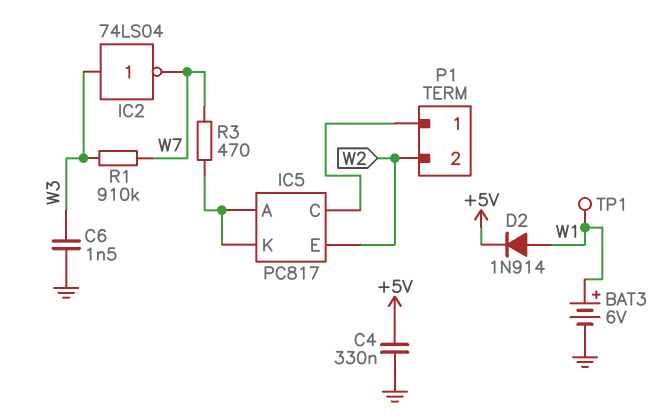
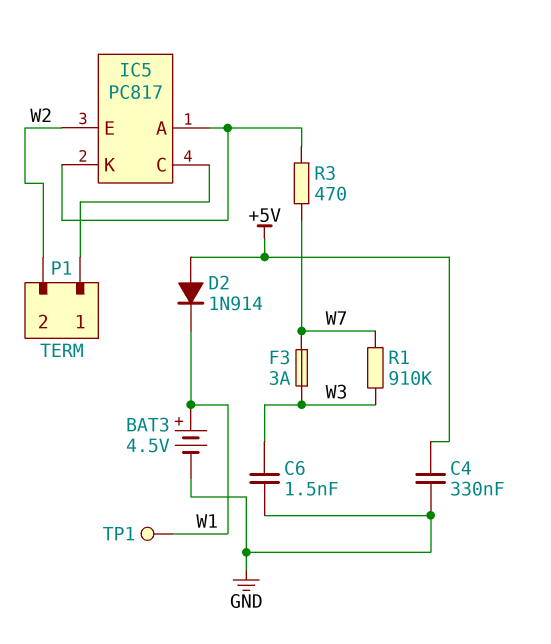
BAT3: 6V (plus W1, minus GND) -> 4.5V (plus W1, minus GND)
D2: diode 1N914 (A W1, K +5V) -> diode 1N914 (A +5V, K W1)
F3: none -> 3A (W3, W7)
IC2: NOT 74LS04 (in W3, out W7) -> none

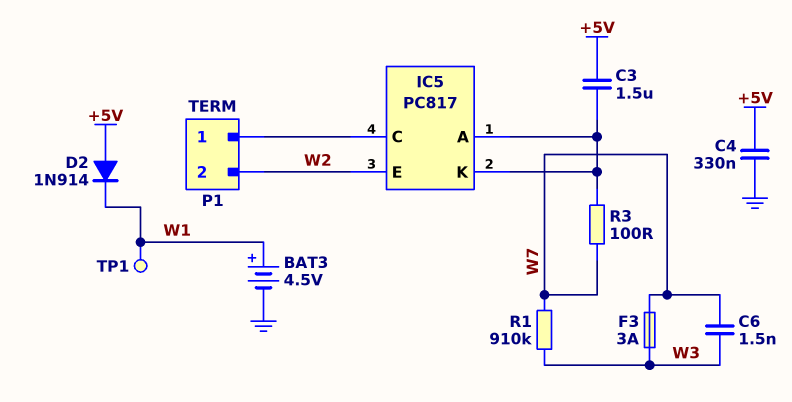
C3: none -> 1.5uF (+5V, IC5/A)
C6: 1.5nF (GND, W3) -> 1.5nF (W3, W7)
R3: 470 (IC5/A, W7) -> 100 (IC5/A, W7)

